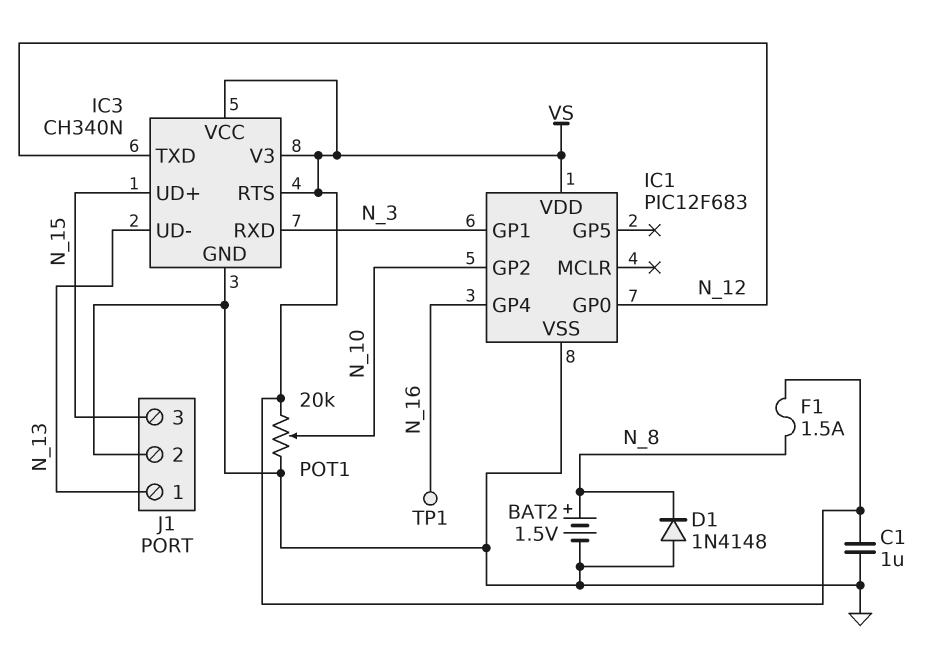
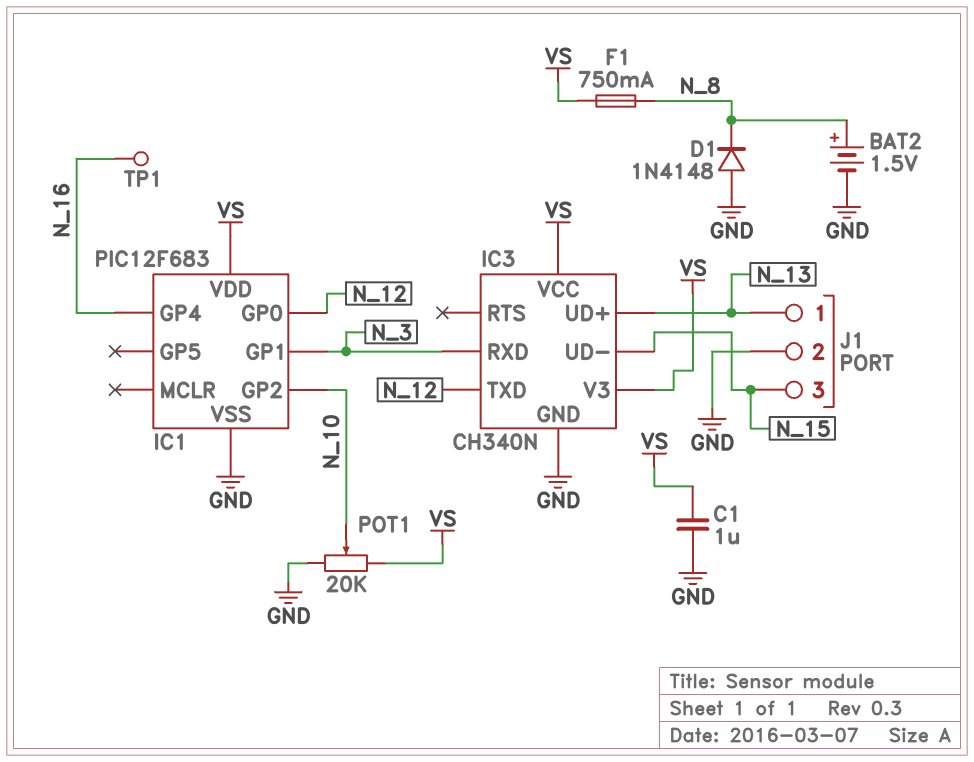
F1: 1.5A (N_8, VS) -> 750mA (N_8, VS)
IC3 pin RTS: VS -> none
IC3 pin UD+: N_15 -> N_13
IC3 pin UD-: N_13 -> N_15

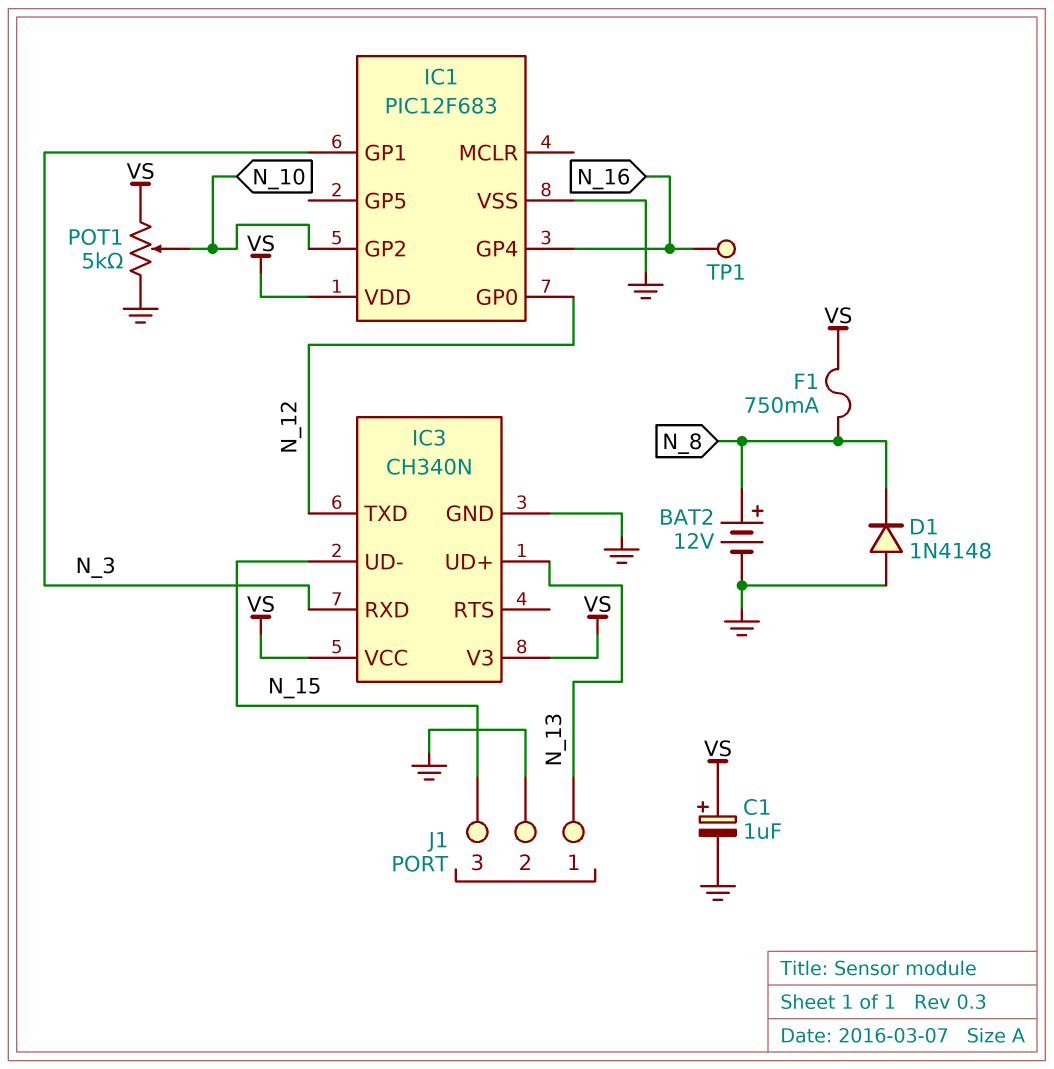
BAT2: 1.5V (plus N_8, minus GND) -> 12V (plus N_8, minus GND)
C1: 1uF (GND, VS) -> 1uF (plus VS, minus GND)
POT1: 20k (GND, VS, wiper N_10) -> 5k (GND, VS, wiper N_10)

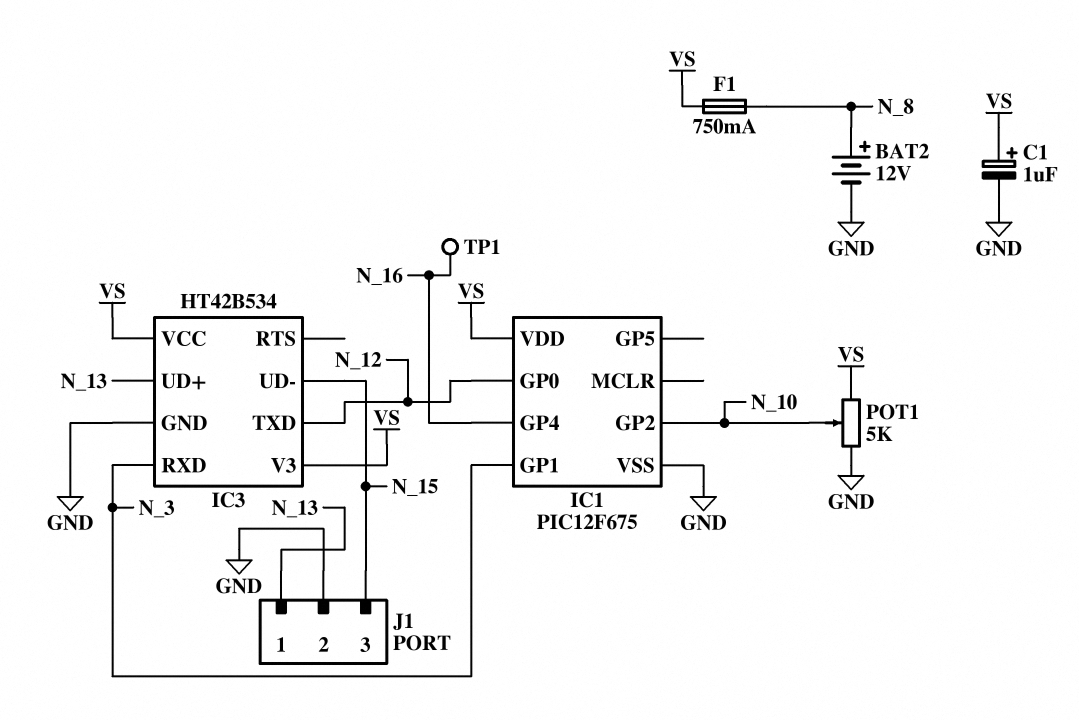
D1: diode 1N4148 (A GND, K N_8) -> none
IC1: PIC12F683 -> PIC12F675
IC3: CH340N -> HT42B534

